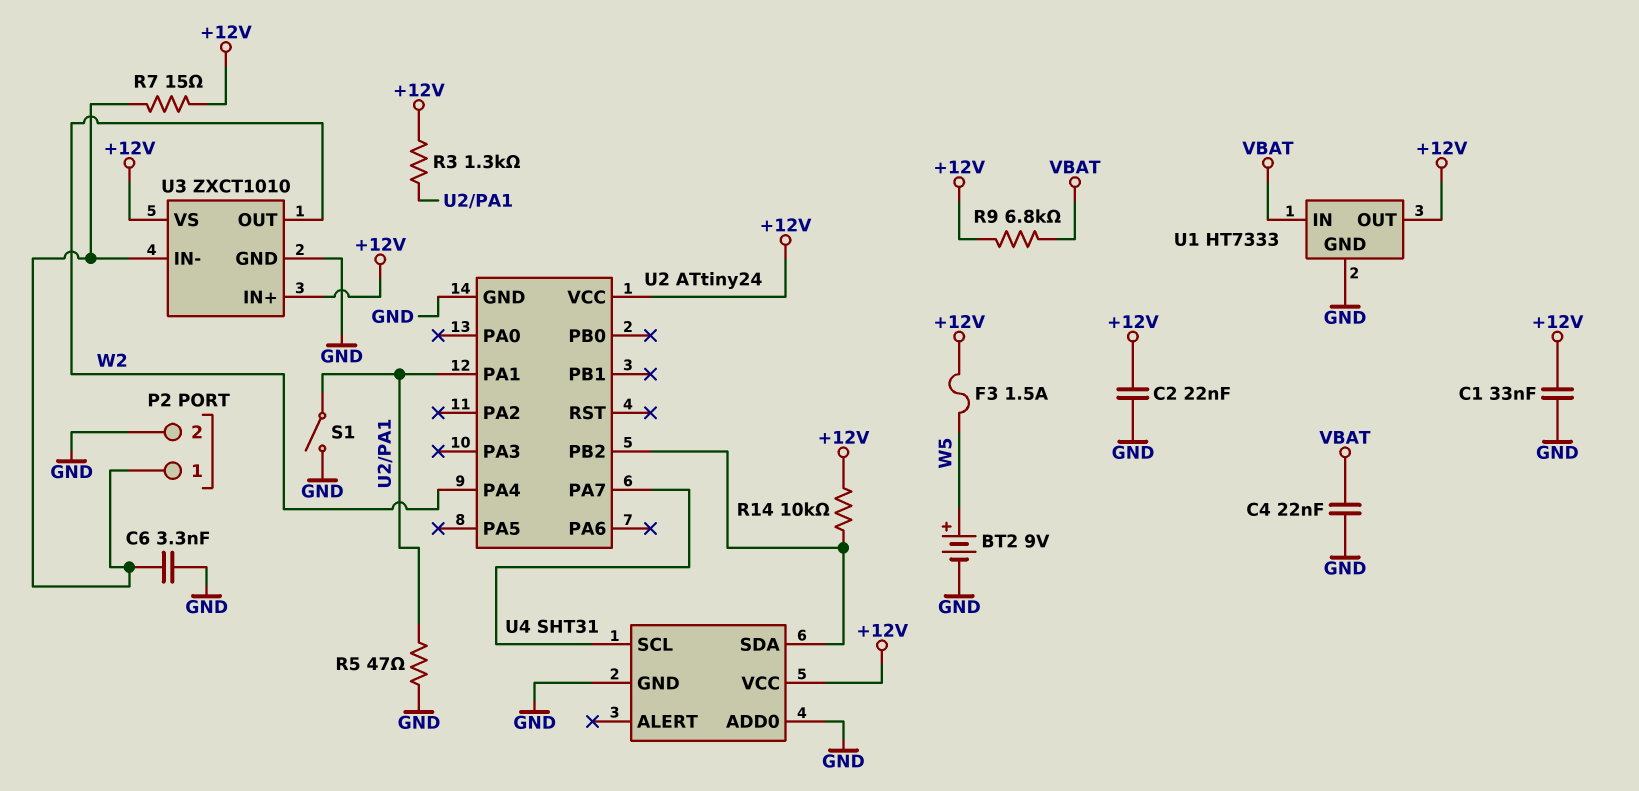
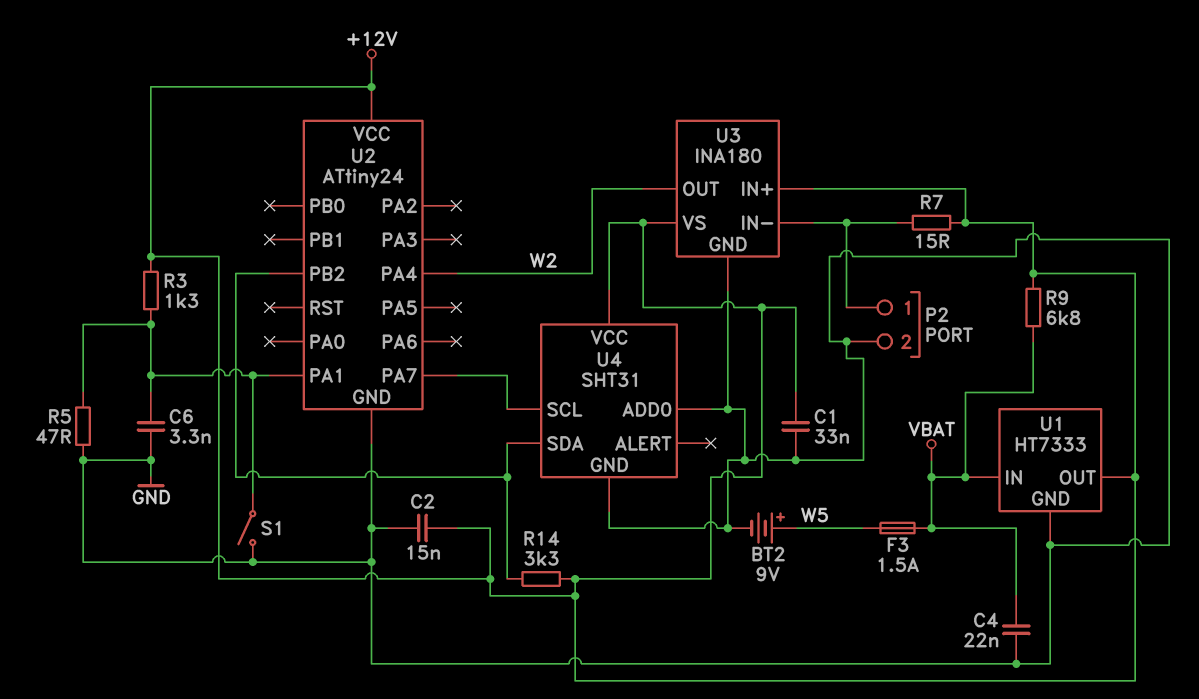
C2: 22nF (+12V, GND) -> 15nF (+12V, GND)
C6: 3.3nF (GND, P2/1) -> 3.3nF (GND, U2/PA1)
F3: 1.5A (+12V, W5) -> 1.5A (VBAT, W5)
R14: 10k (+12V, U2/PB2) -> 3.3k (+12V, U2/PB2)
U3: ZXCT1010 -> INA180

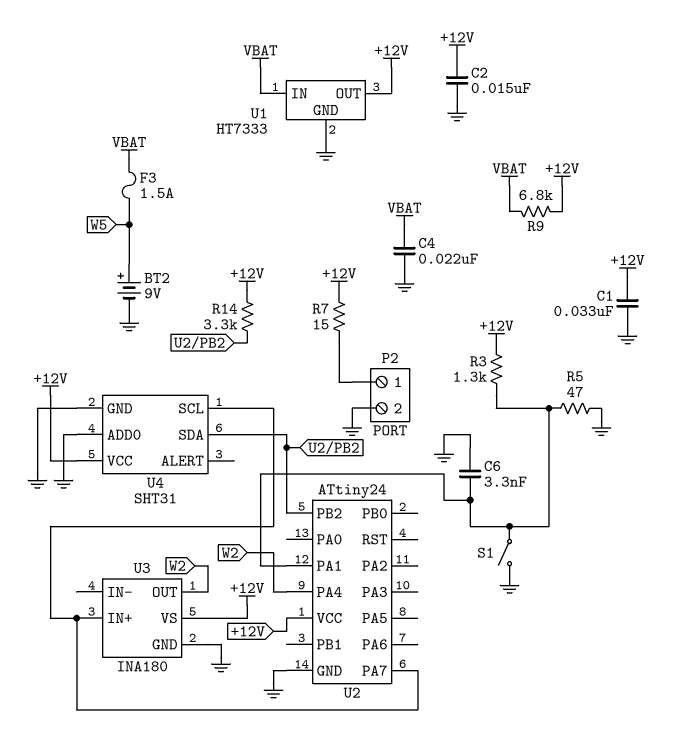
U3 pin IN+: +12V -> U2/PA7
U3 pin IN-: P2/1 -> none

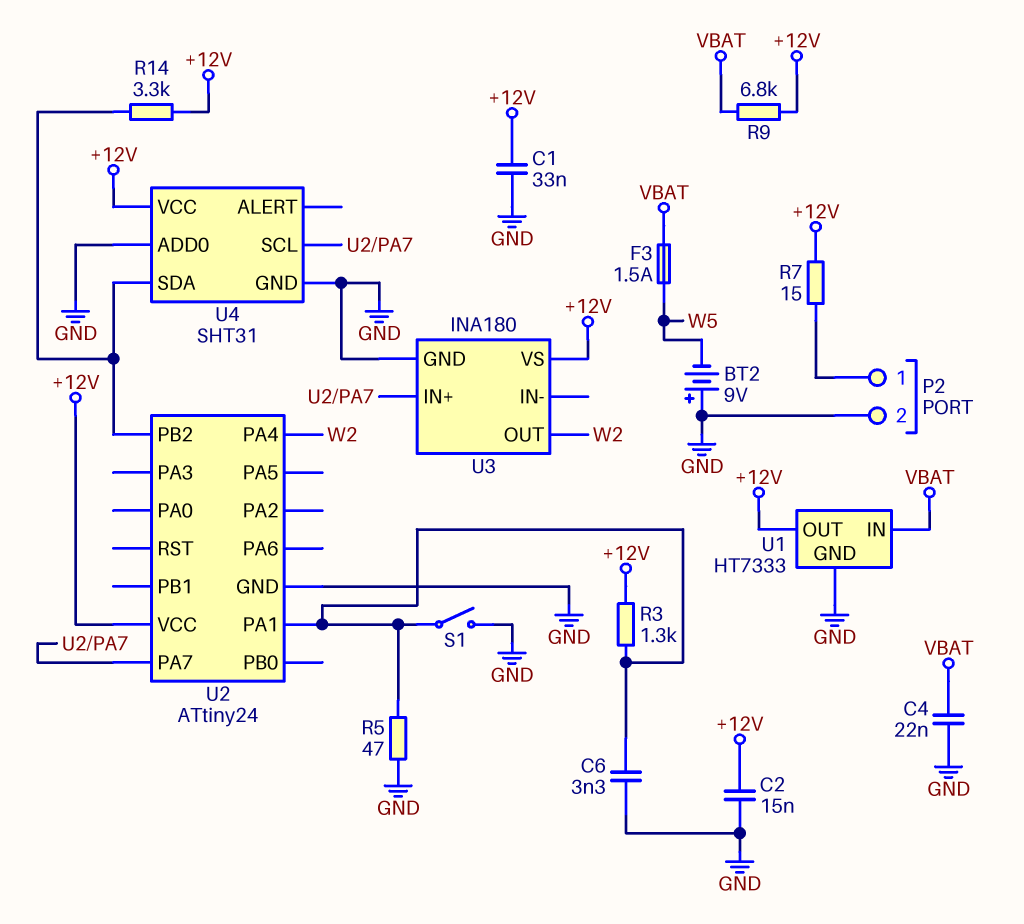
BT2: 9V (plus W5, minus GND) -> 9V (plus GND, minus W5)

